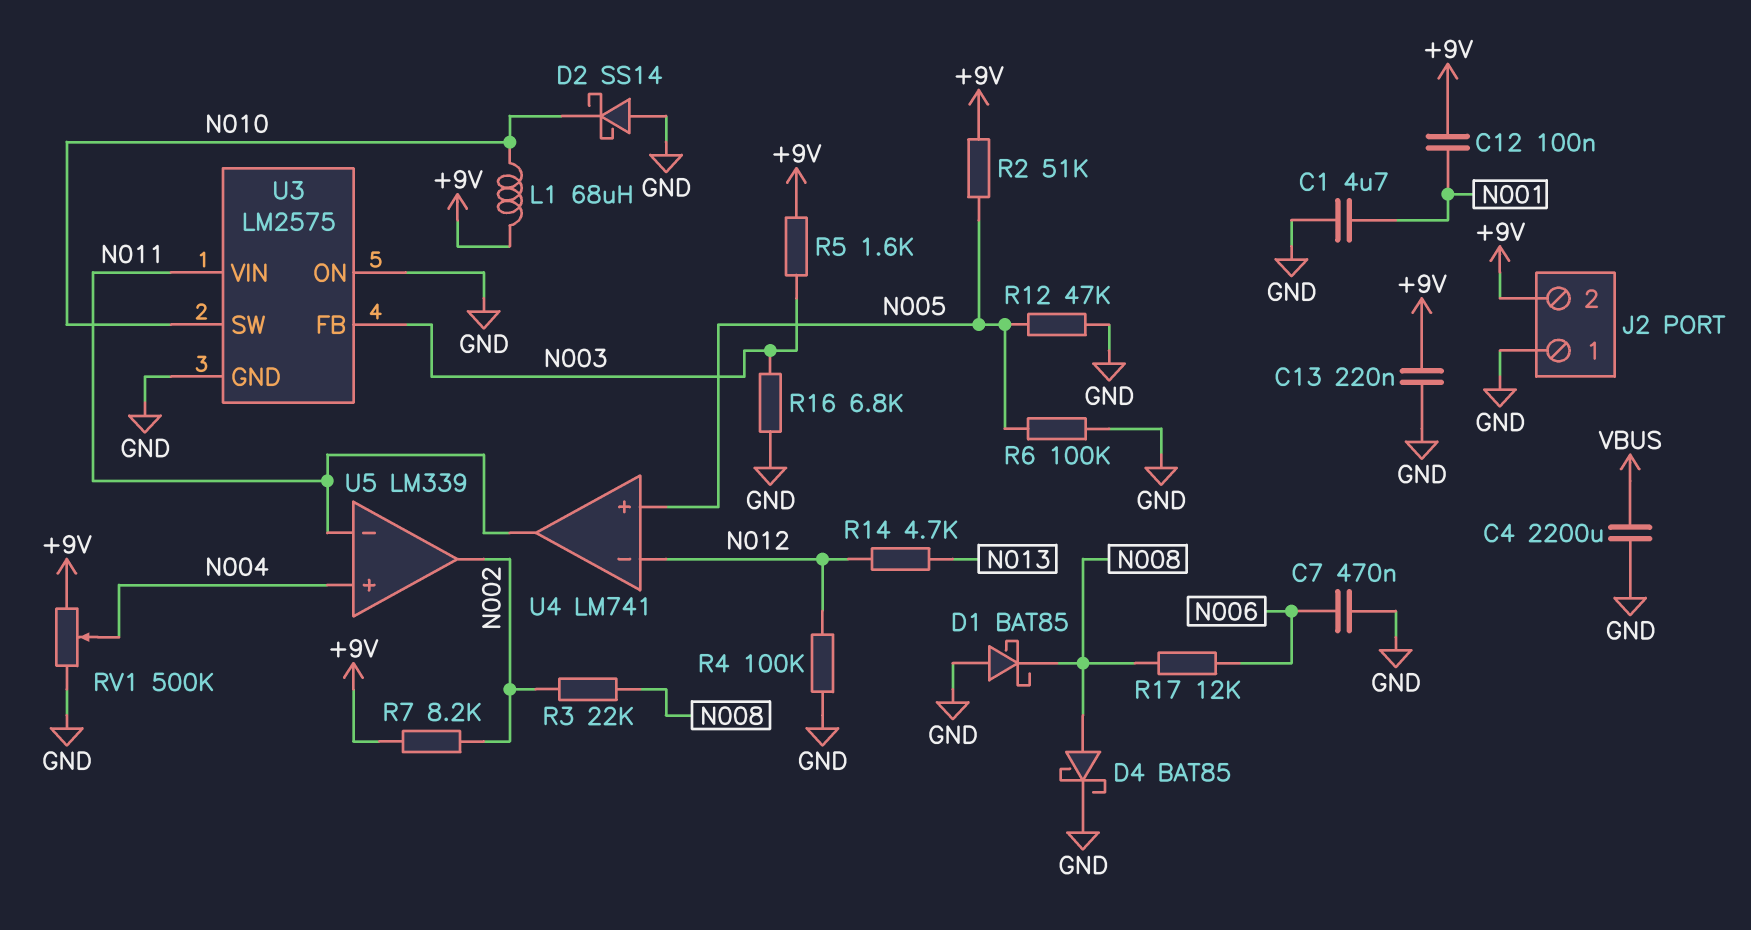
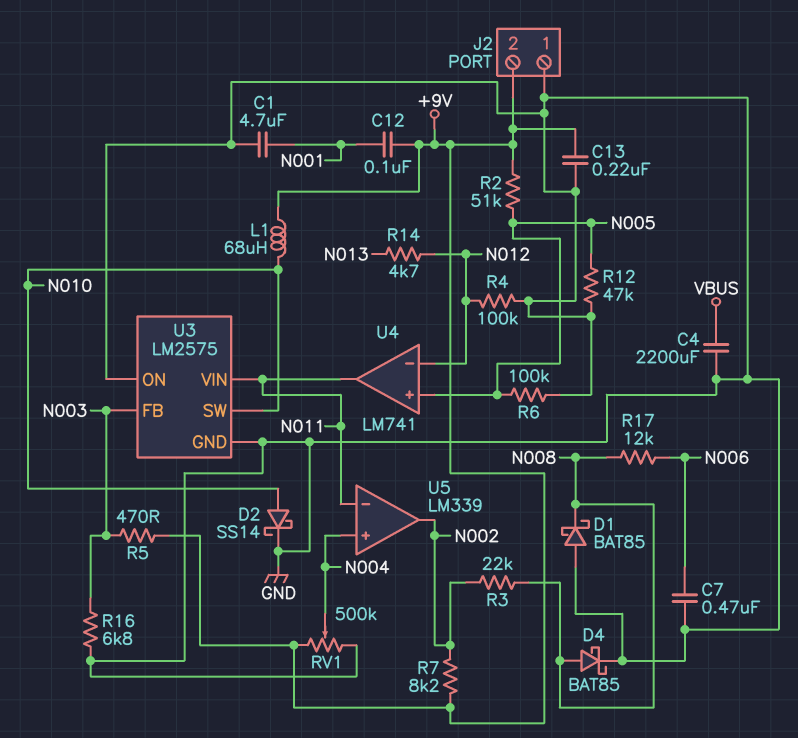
D2: schottky SS14 (A GND, K N010) -> schottky SS14 (A N010, K GND)
R5: 1.6k (+9V, N003) -> 470 (+9V, N003)

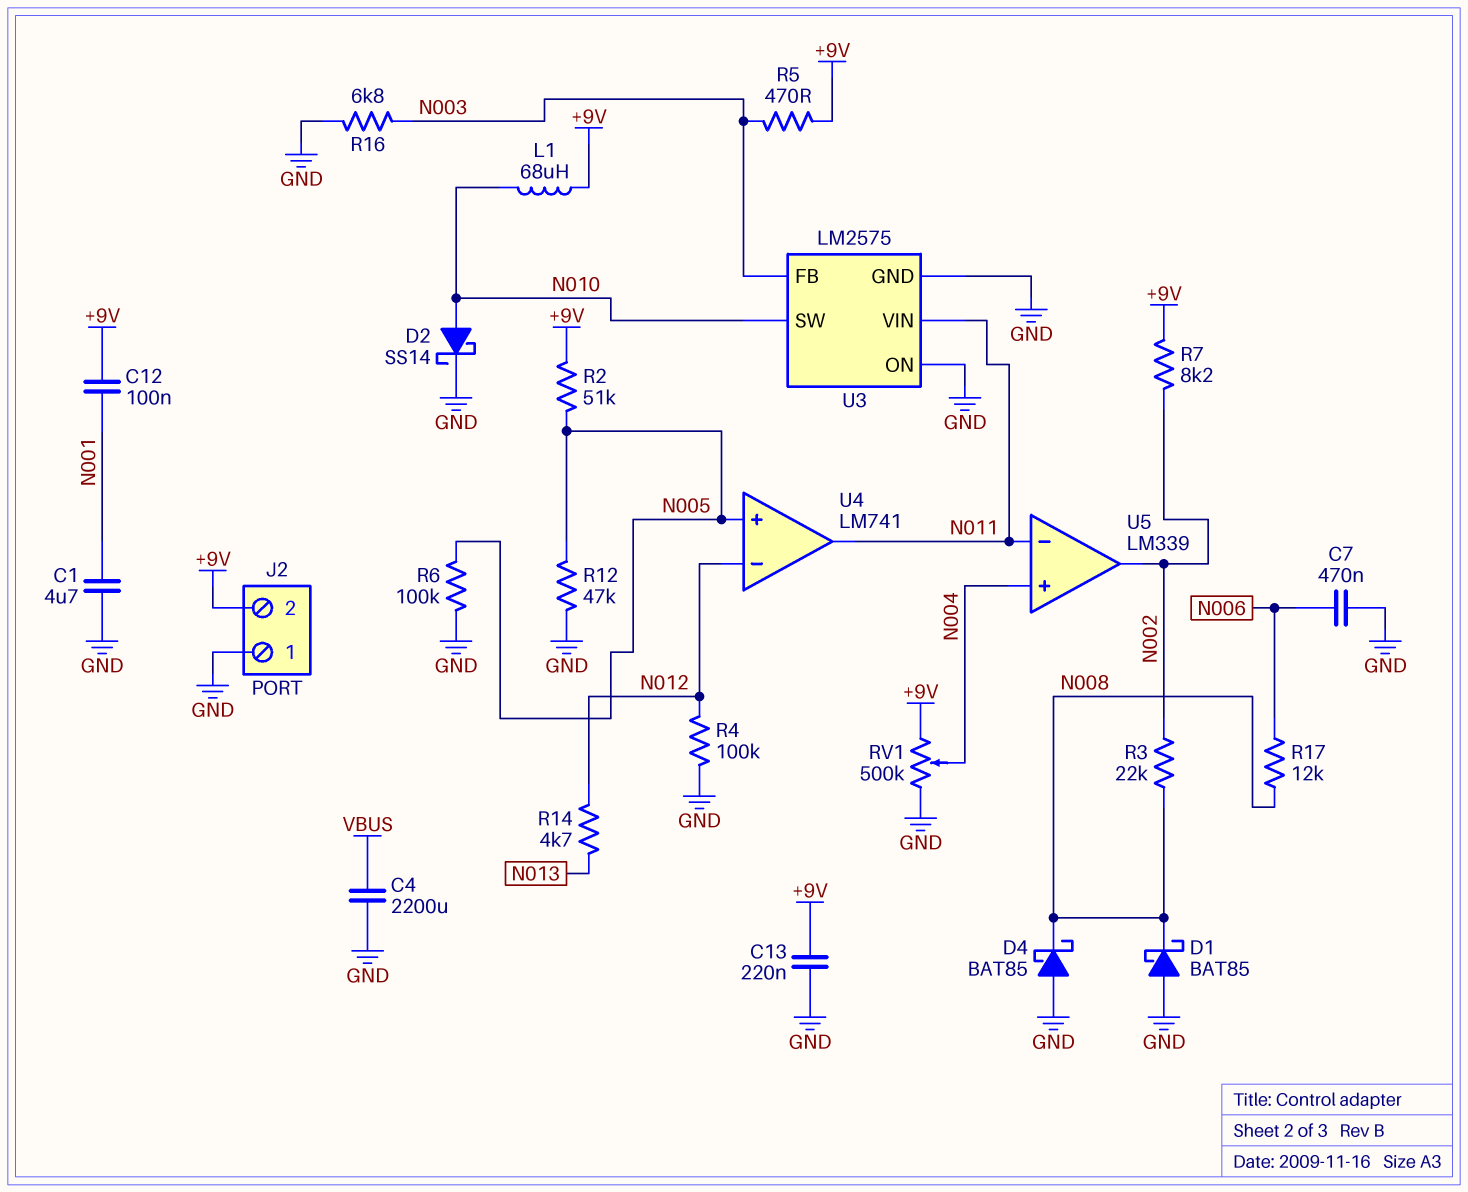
D4: schottky BAT85 (A N008, K GND) -> schottky BAT85 (A GND, K N008)

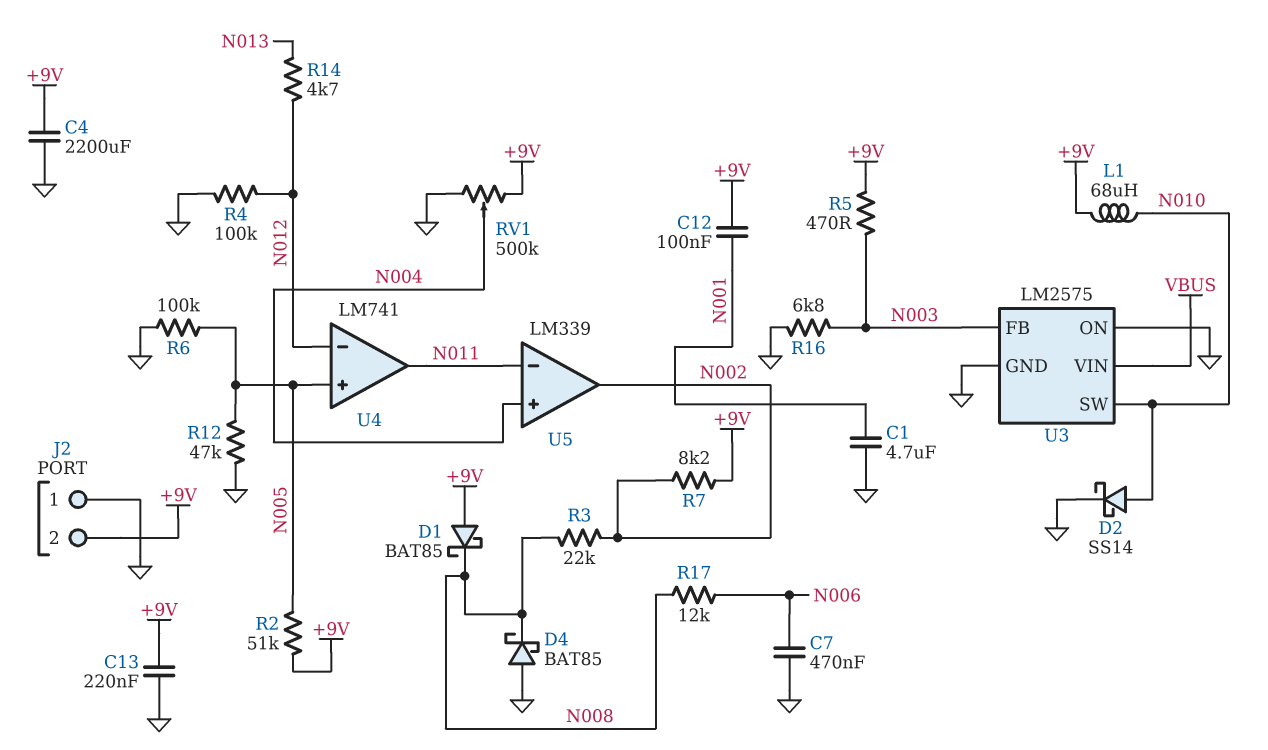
C4: 2200uF (GND, VBUS) -> 2200uF (+9V, GND)
D1: schottky BAT85 (A GND, K N008) -> schottky BAT85 (A +9V, K N008)
U3 pin VIN: N011 -> VBUS

